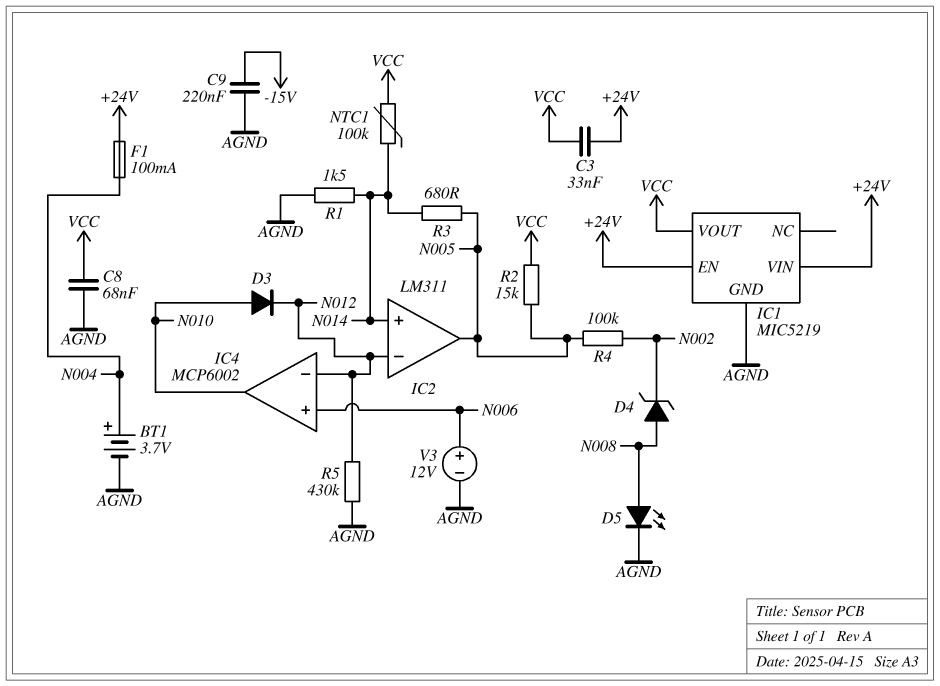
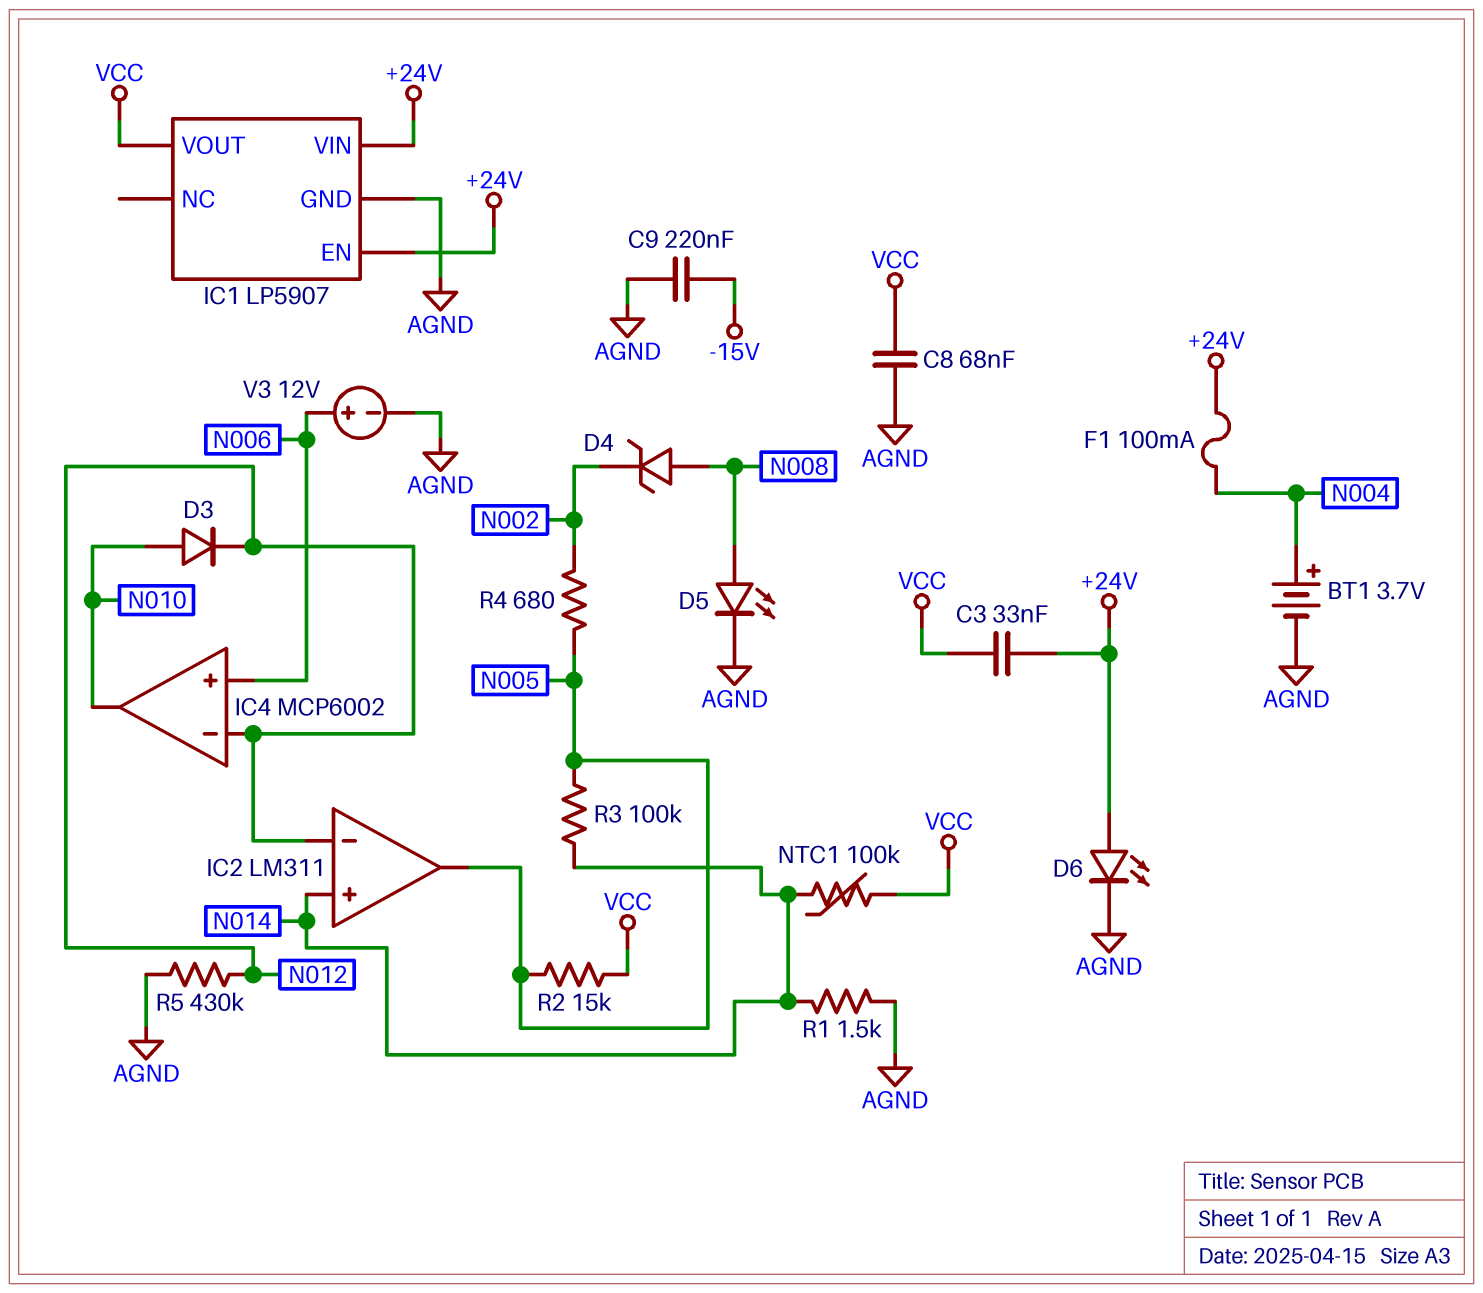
D6: none -> LED (A +24V, K AGND)
IC1: MIC5219 -> LP5907
R3: 680 (N005, N014) -> 100k (N005, N014)
R4: 100k (N002, N005) -> 680 (N002, N005)

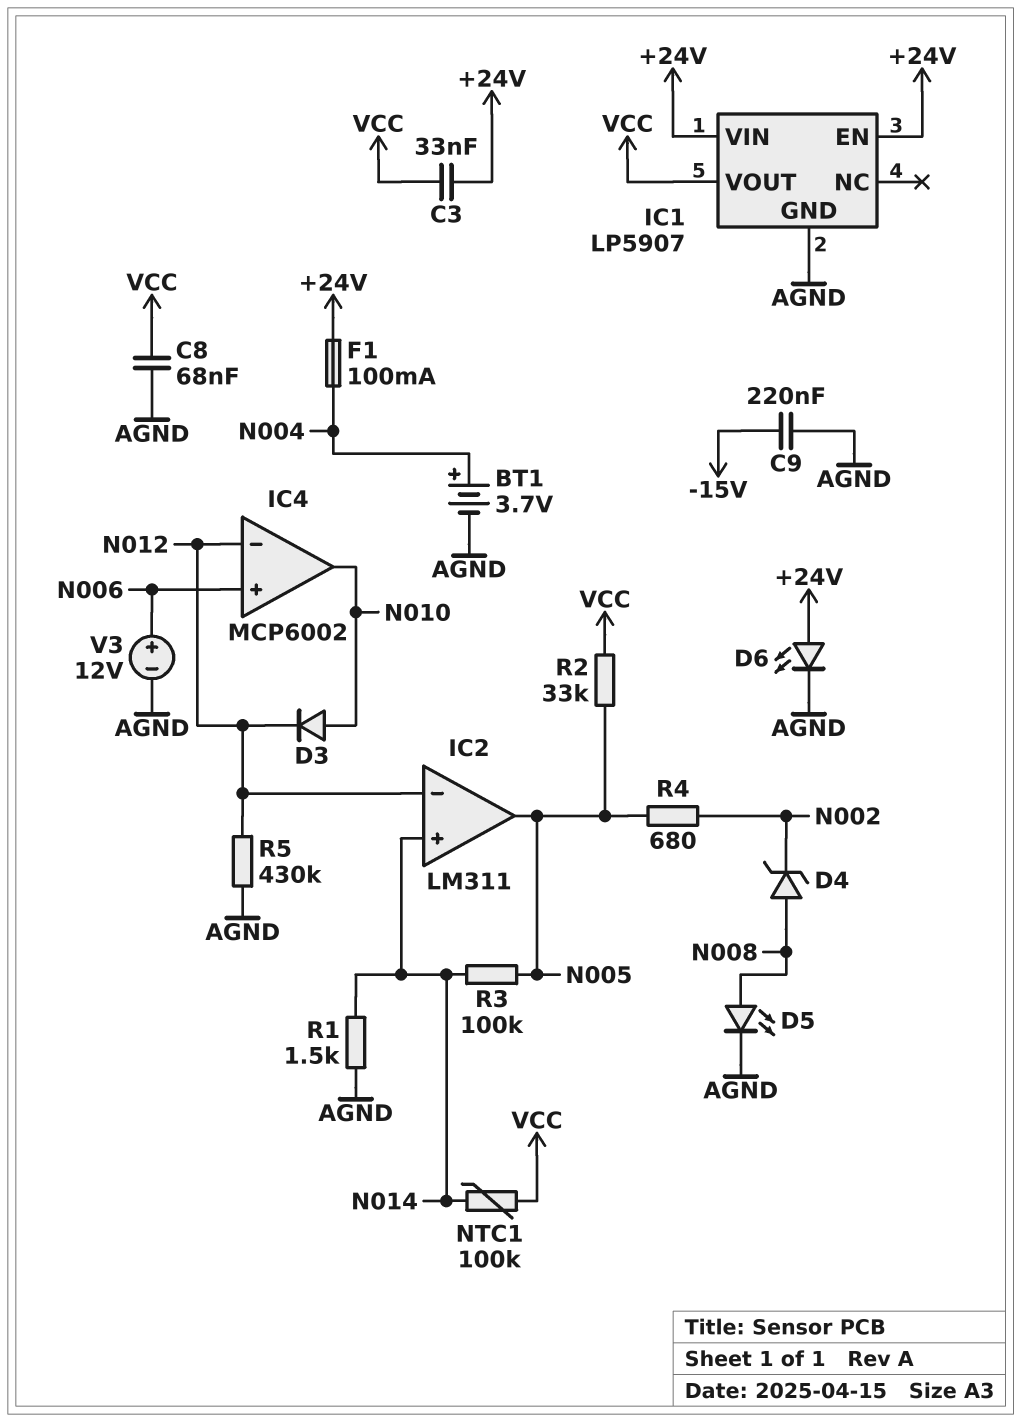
R2: 15k (N005, VCC) -> 33k (N005, VCC)

